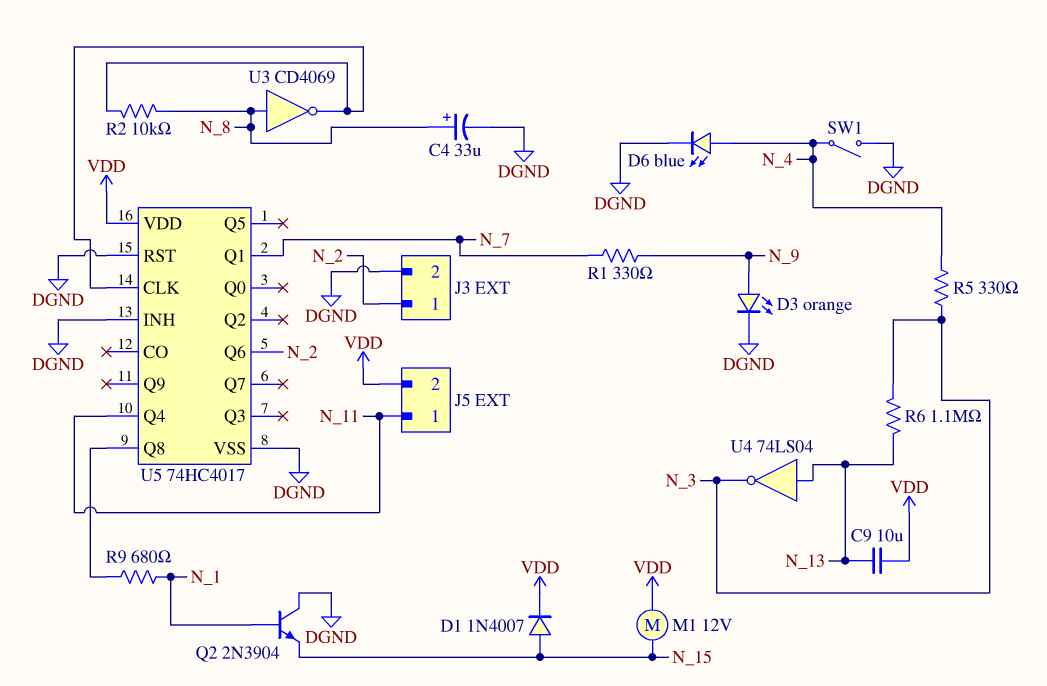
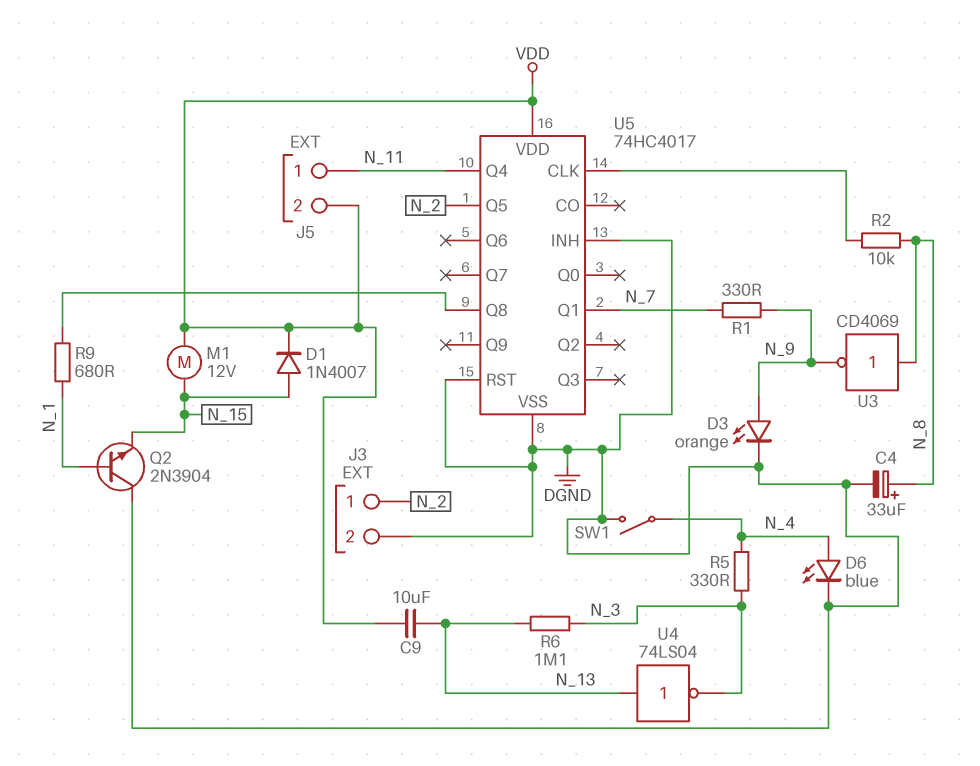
U3: NOT CD4069 (in N_8, out U5/CLK) -> NOT CD4069 (in N_8, out N_9)
U5 pin Q5: none -> N_2
U5 pin Q6: N_2 -> none

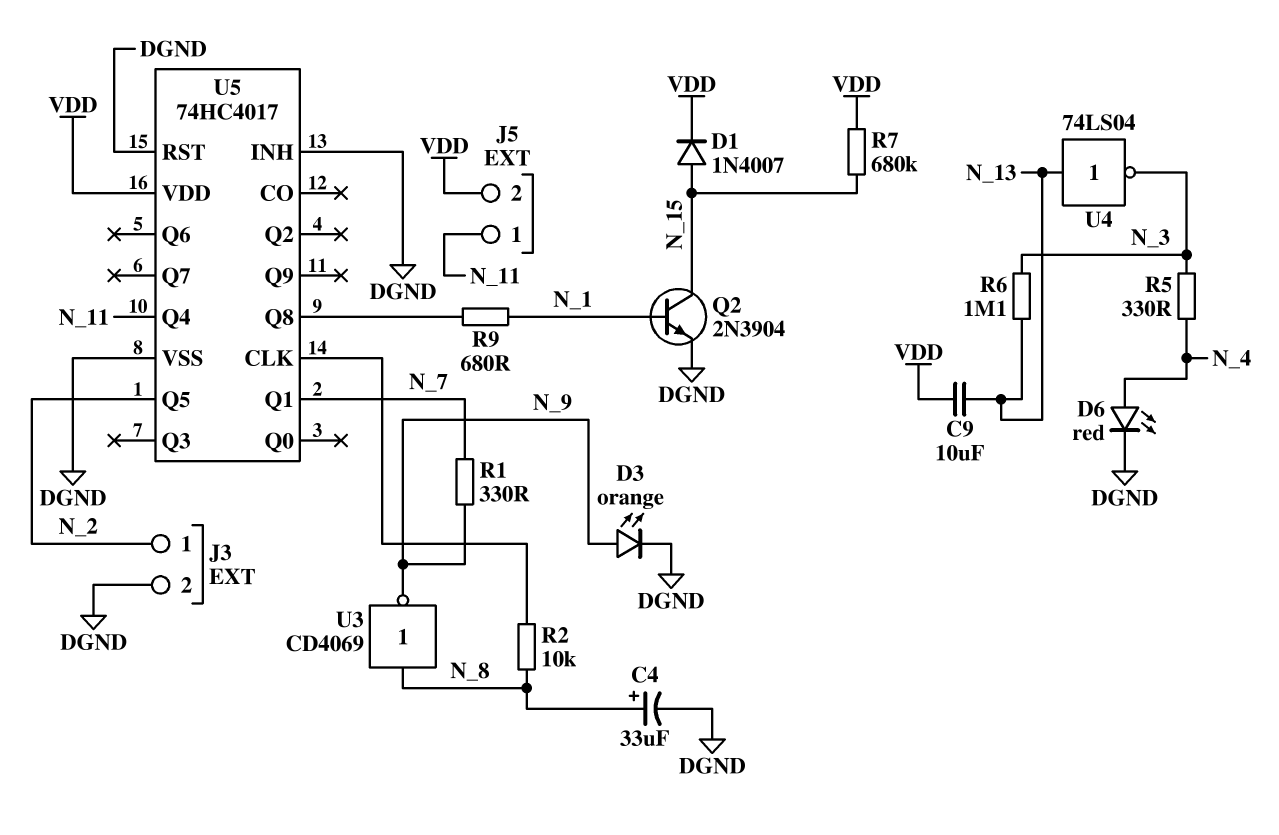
D6: LED blue (A N_4, K DGND) -> LED red (A N_4, K DGND)
M1: motor 12V (N_15, VDD) -> none
Q2: NPN 2N3904 (B N_1, C DGND, E N_15) -> NPN 2N3904 (B N_1, C N_15, E DGND)
R7: none -> 680k (N_15, VDD)
SW1: switch (DGND, N_4) -> none

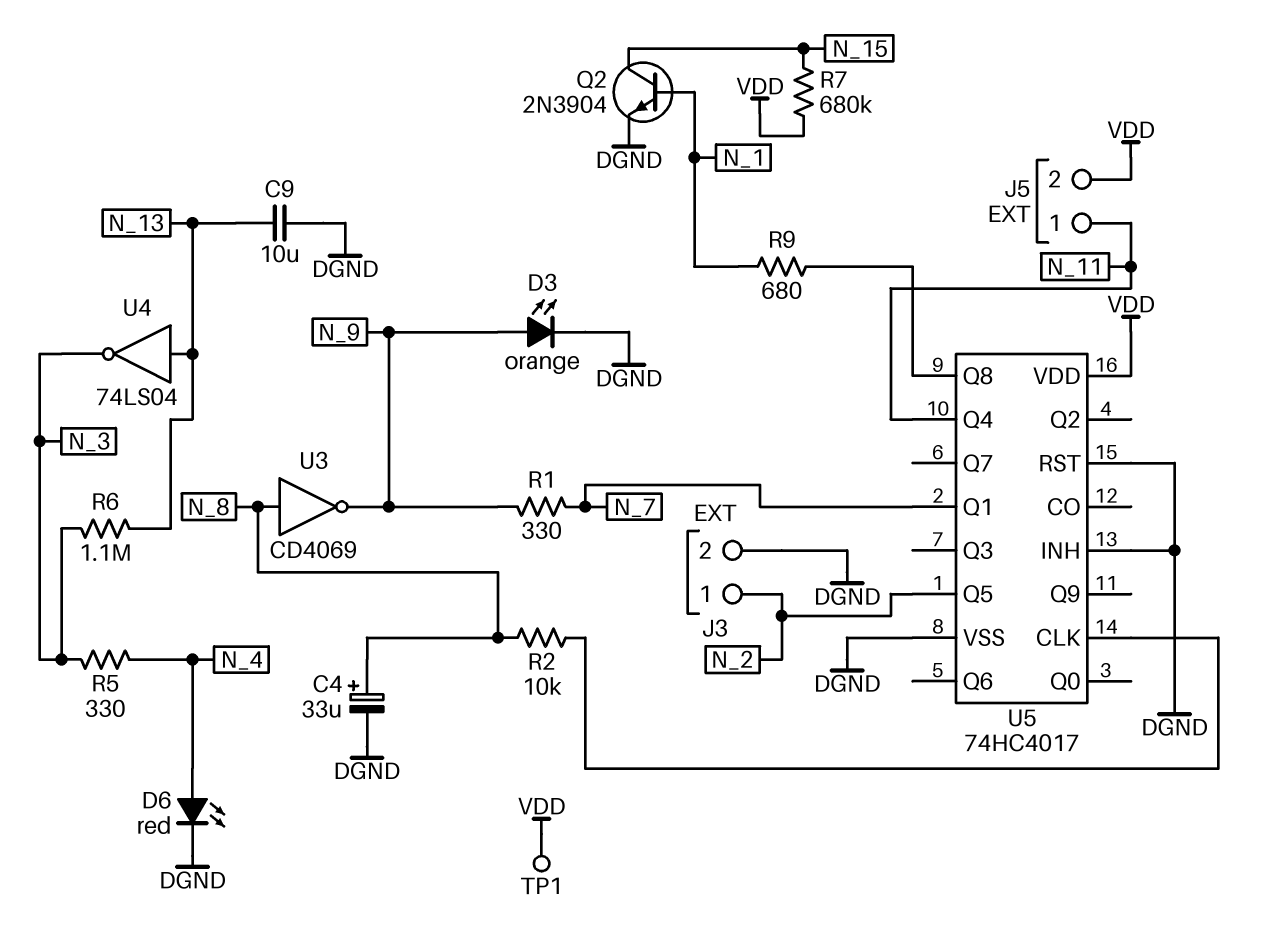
C9: 10uF (N_13, VDD) -> 10uF (DGND, N_13)
D1: diode 1N4007 (A N_15, K VDD) -> none
TP1: none -> test point (VDD)

